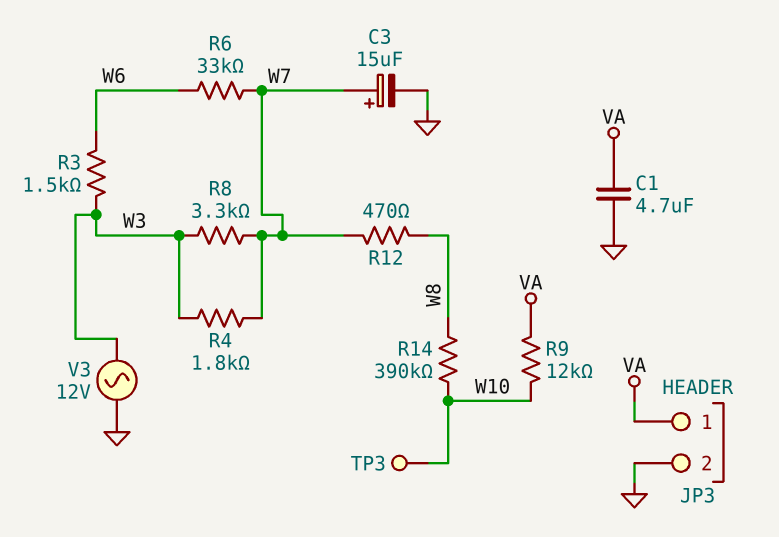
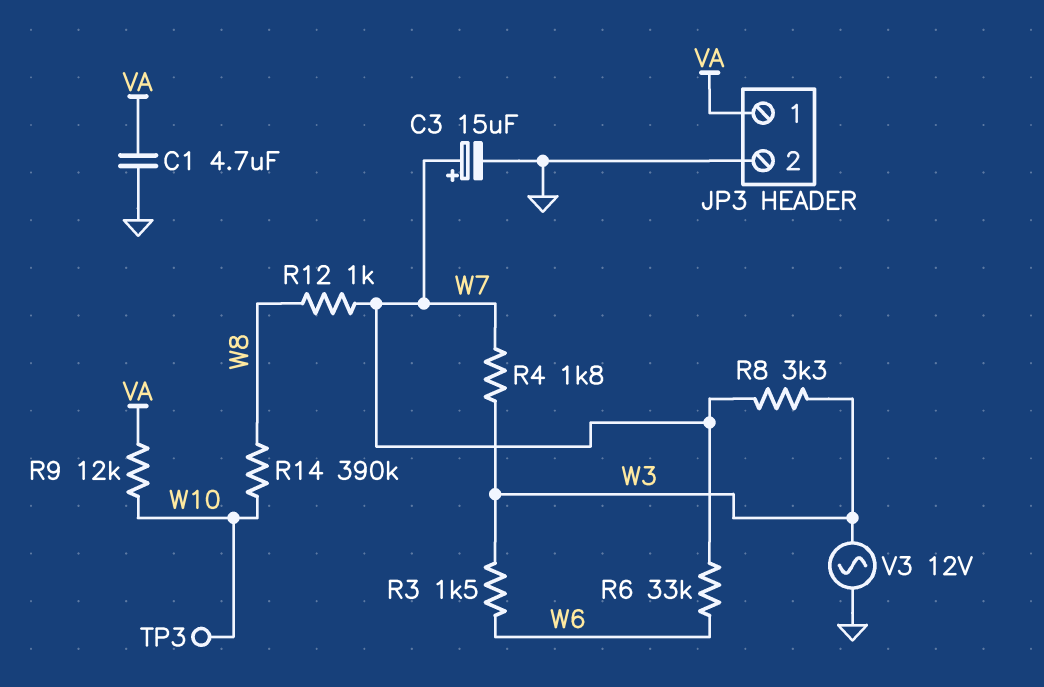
R12: 470 (W7, W8) -> 1k (W7, W8)

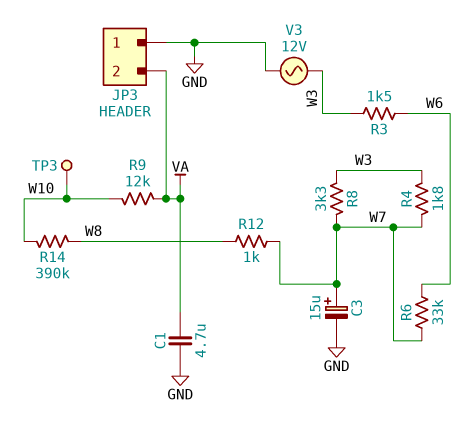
JP3 pin 1: VA -> GND
JP3 pin 2: GND -> VA

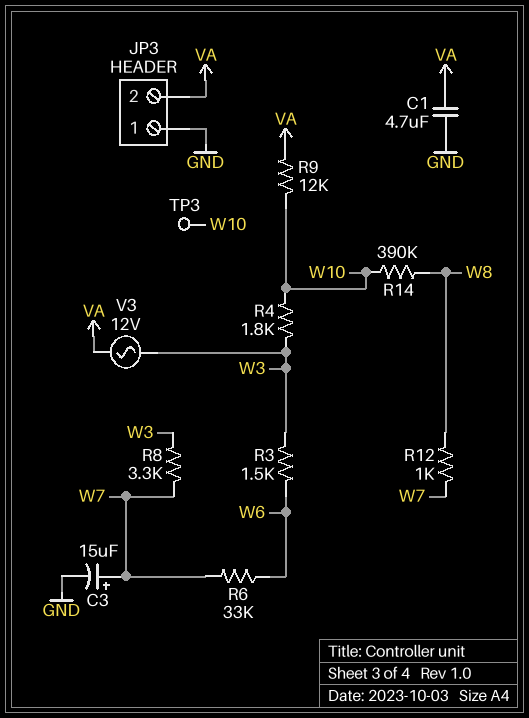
R4: 1.8k (W3, W7) -> 1.8k (W3, W10)
V3: AC 12V (GND, W3) -> AC 12V (VA, W3)

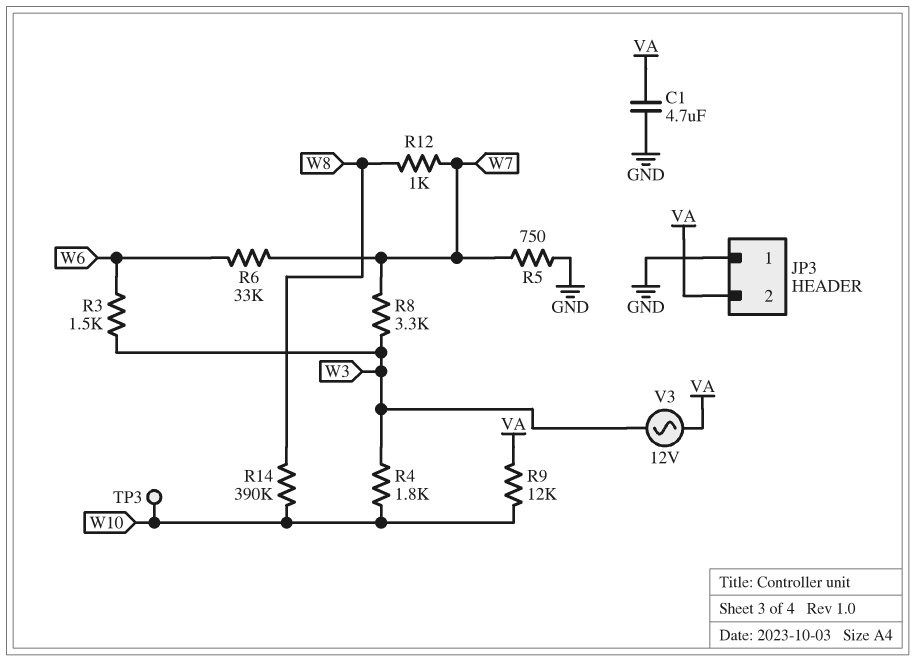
C3: 15uF (plus W7, minus GND) -> none
R5: none -> 750 (GND, W7)

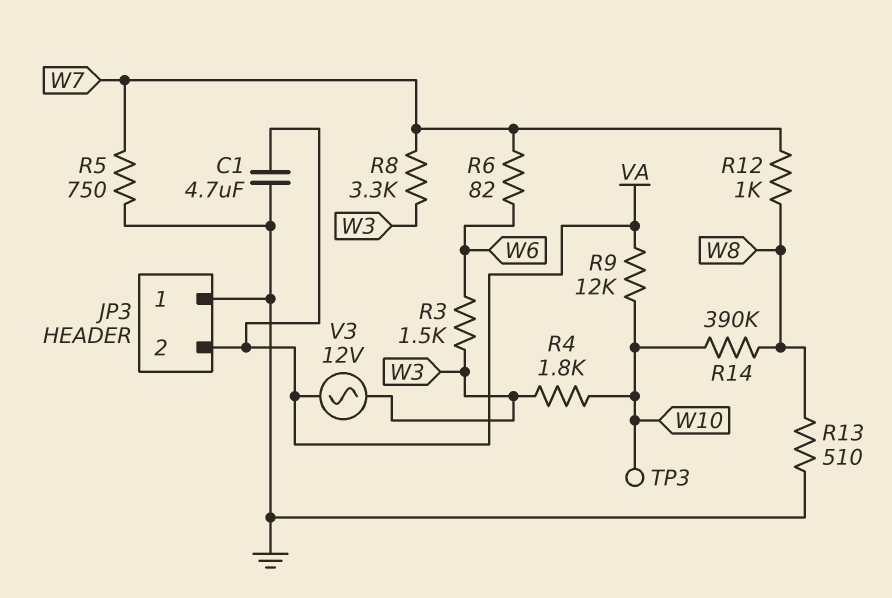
R6: 33k (W6, W7) -> 82 (W6, W7)
R13: none -> 510 (GND, W8)

